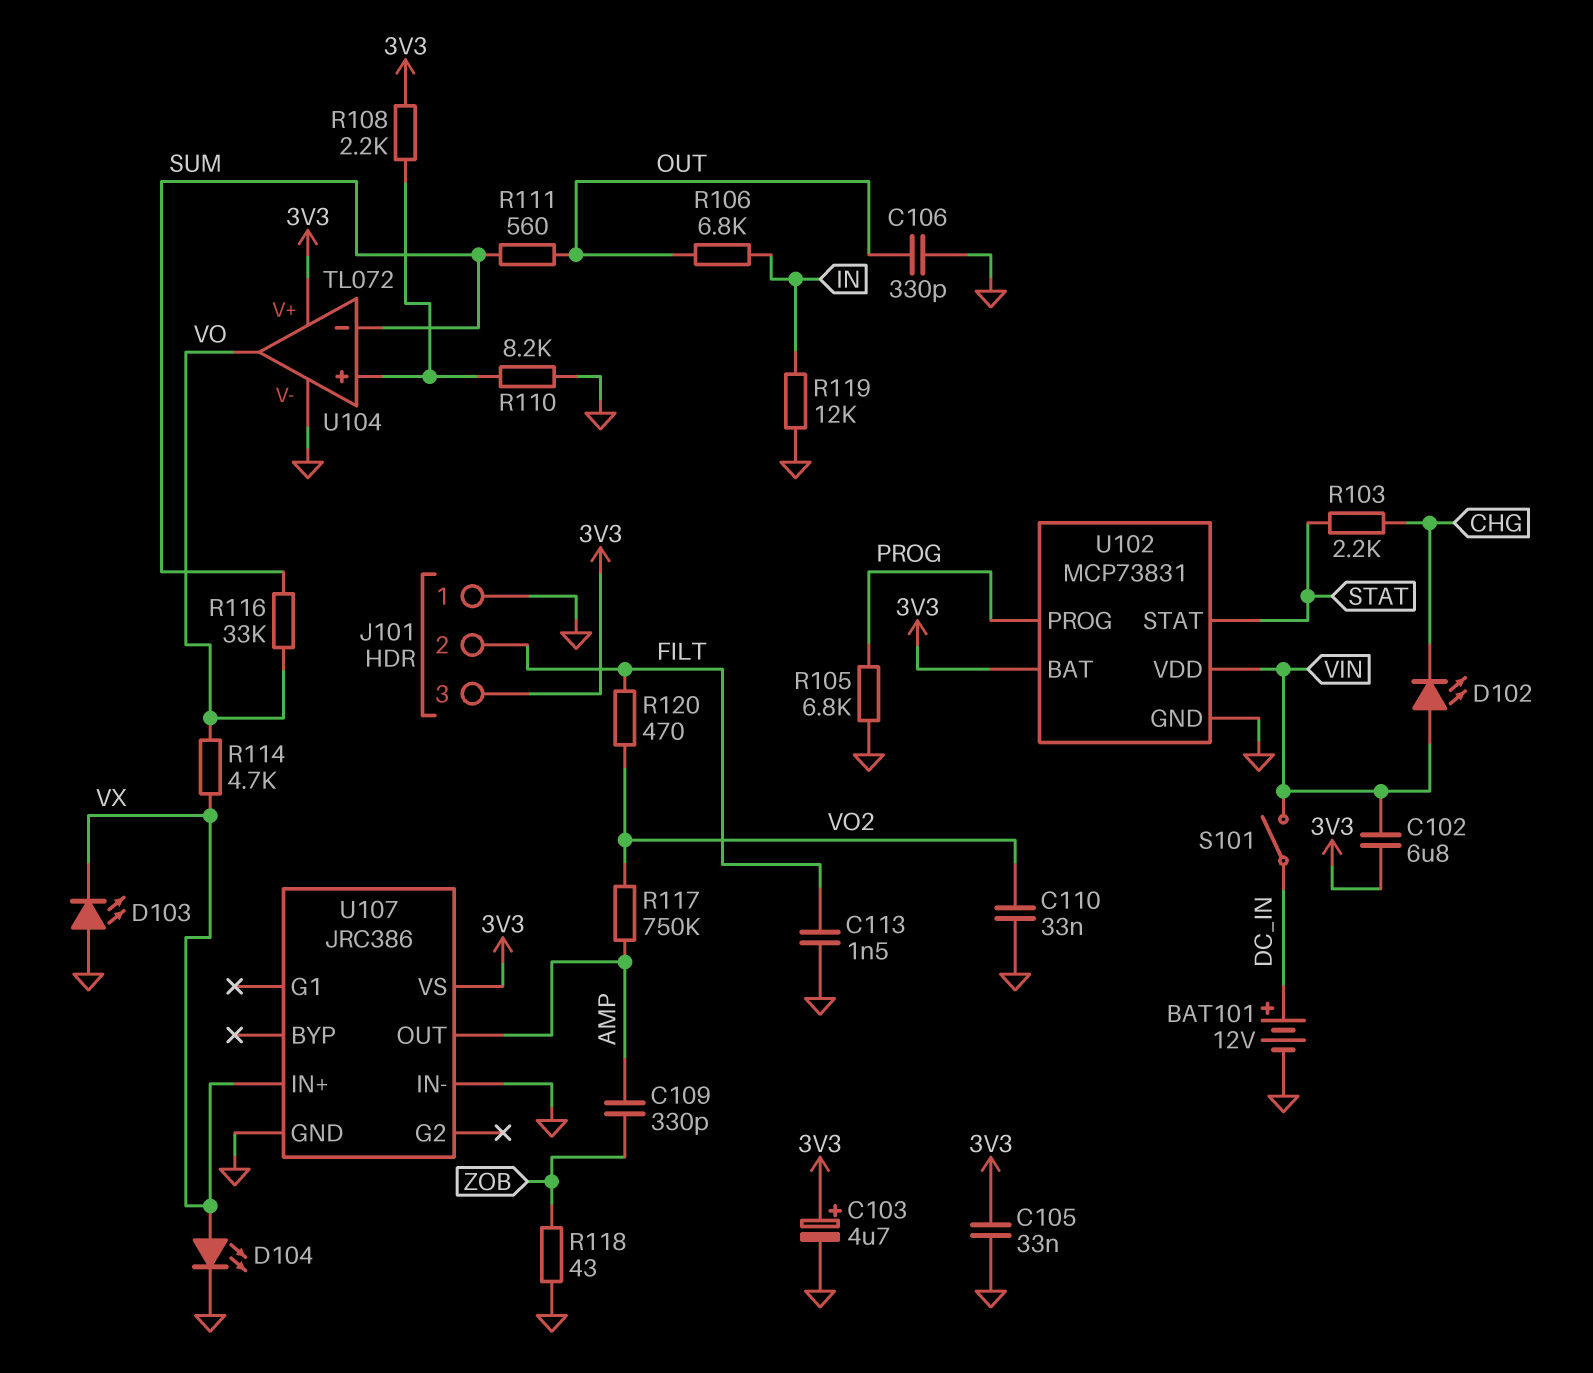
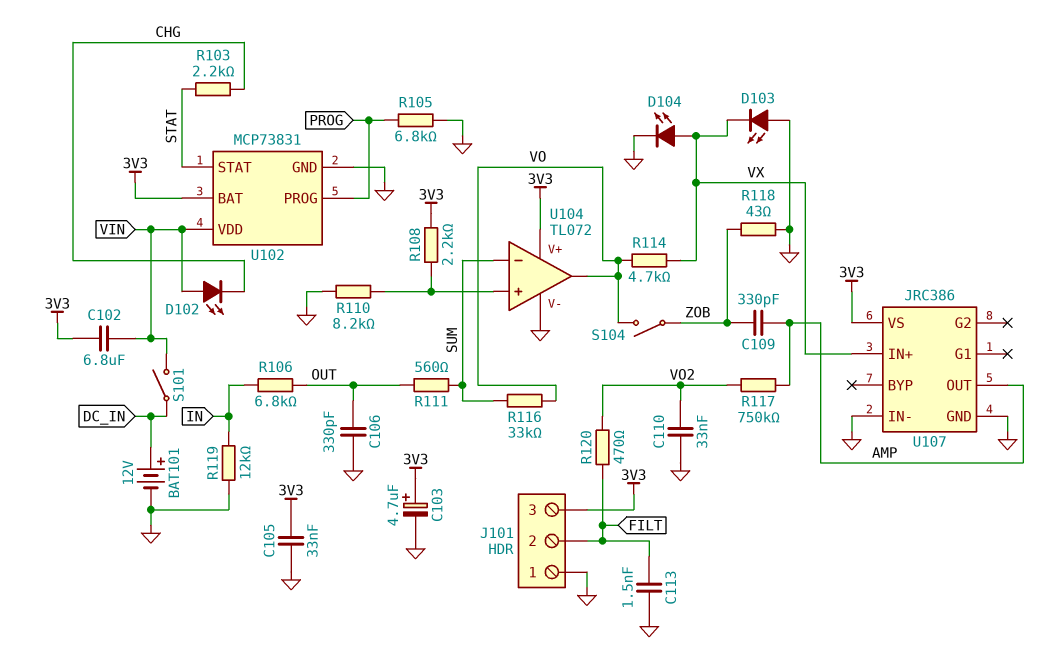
S104: none -> switch (VO, ZOB)

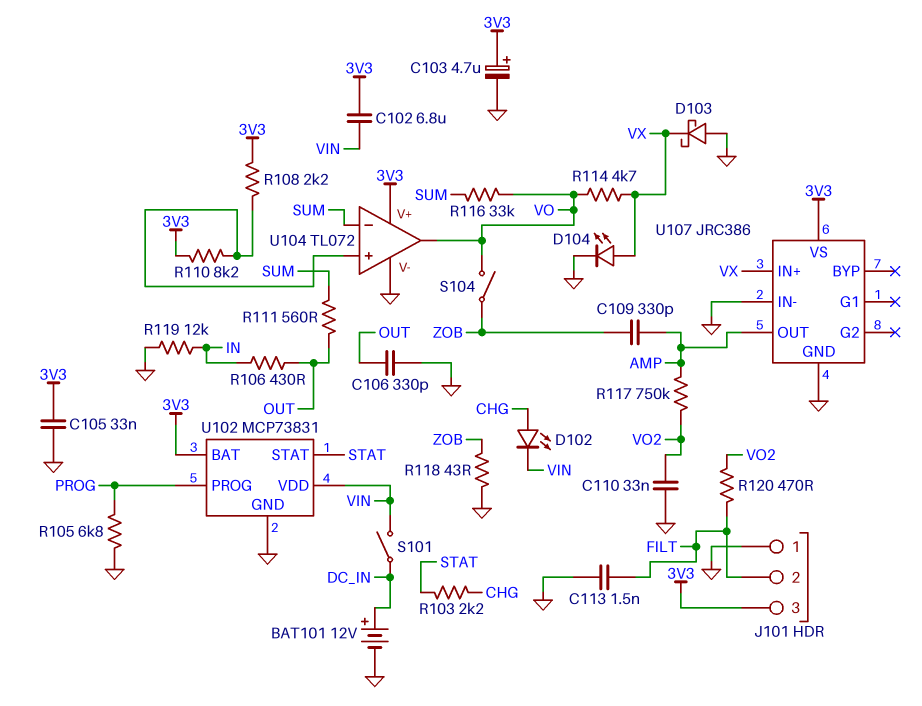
D102: LED (A VIN, K CHG) -> LED (A CHG, K VIN)
D103: LED (A GND, K VX) -> schottky (A GND, K VX)
R106: 6.8k (IN, OUT) -> 430 (IN, OUT)
R110: 8.2k (GND, U104/in+) -> 8.2k (3V3, U104/in+)

